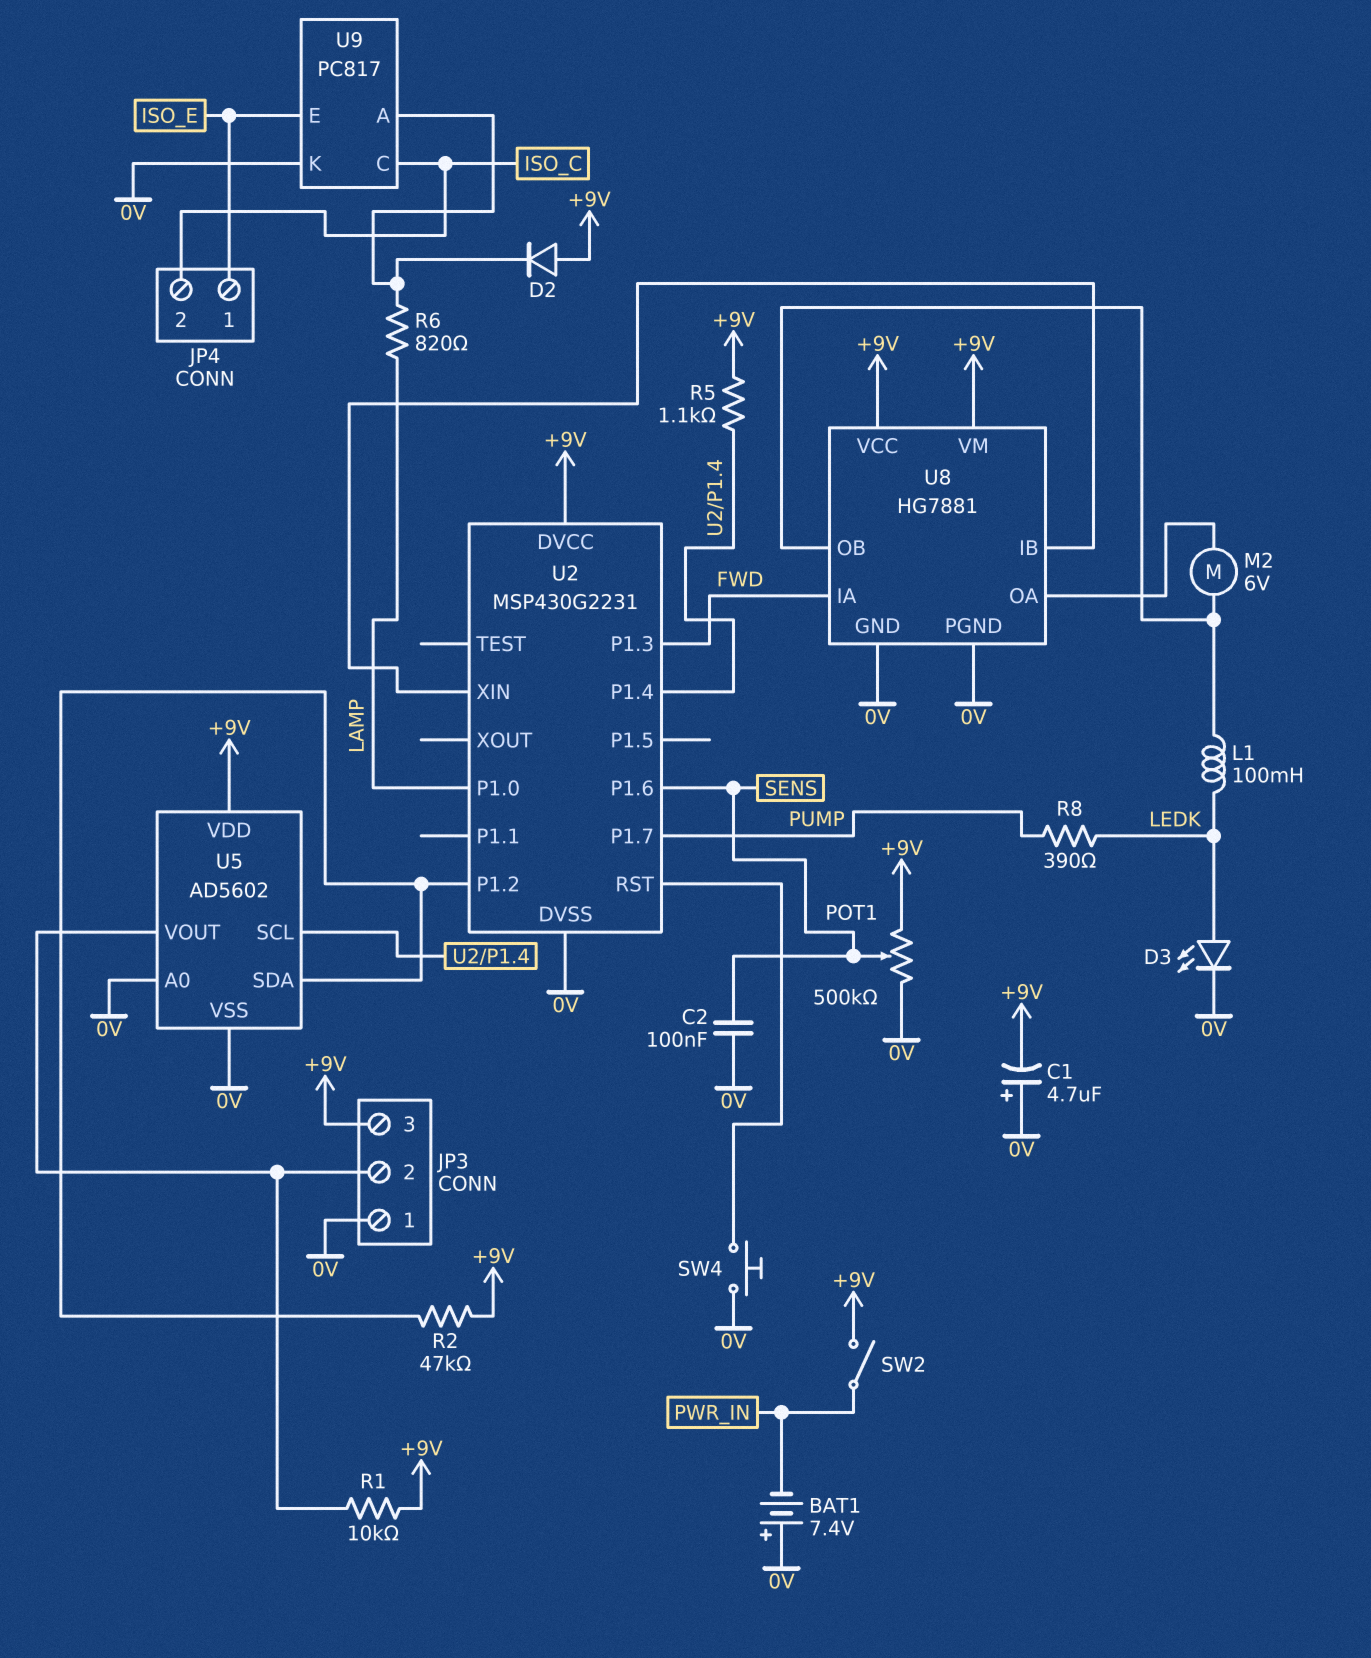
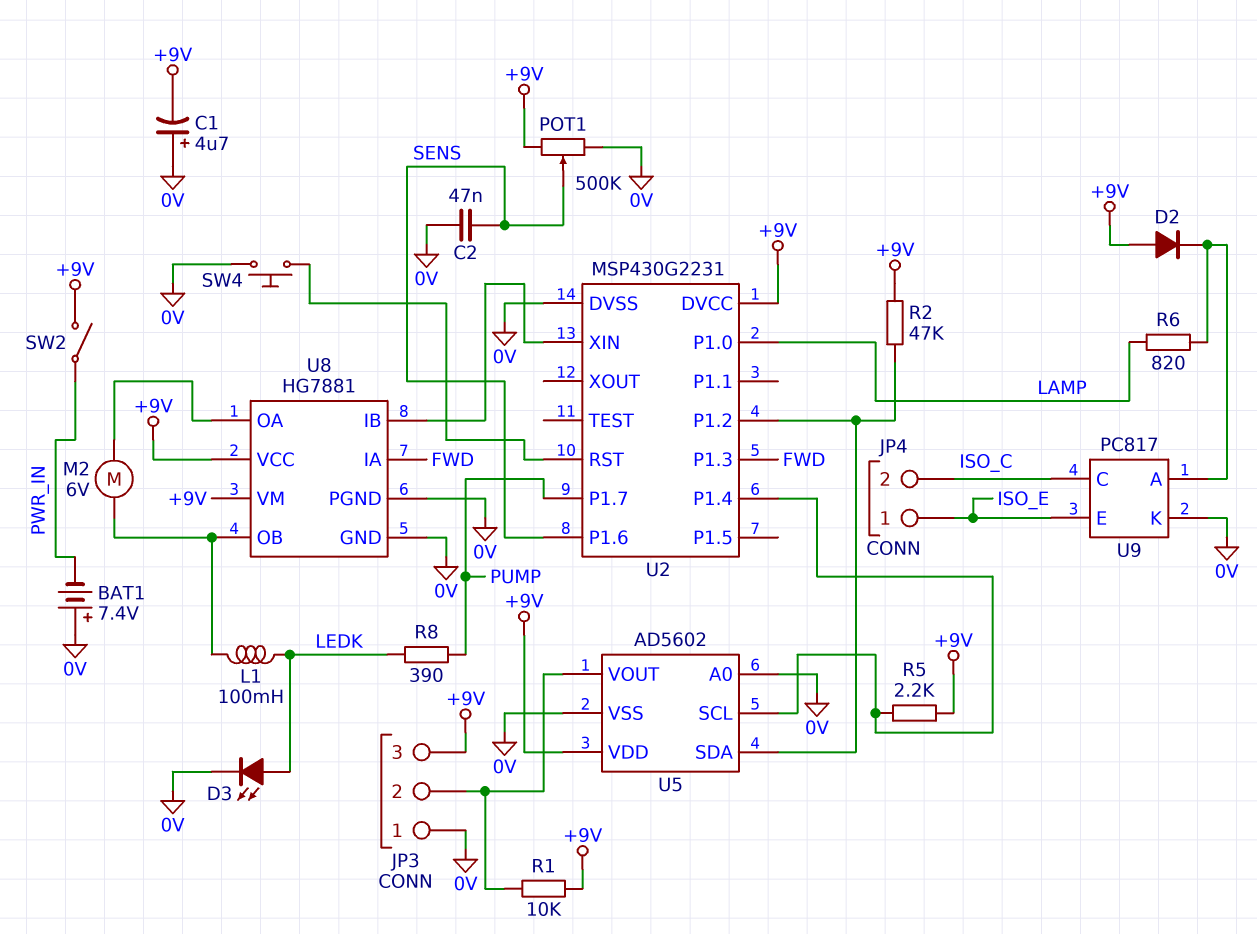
C2: 100nF (0V, SENS) -> 47nF (0V, SENS)
R5: 1.1k (+9V, U2/P1.4) -> 2.2k (+9V, U2/P1.4)

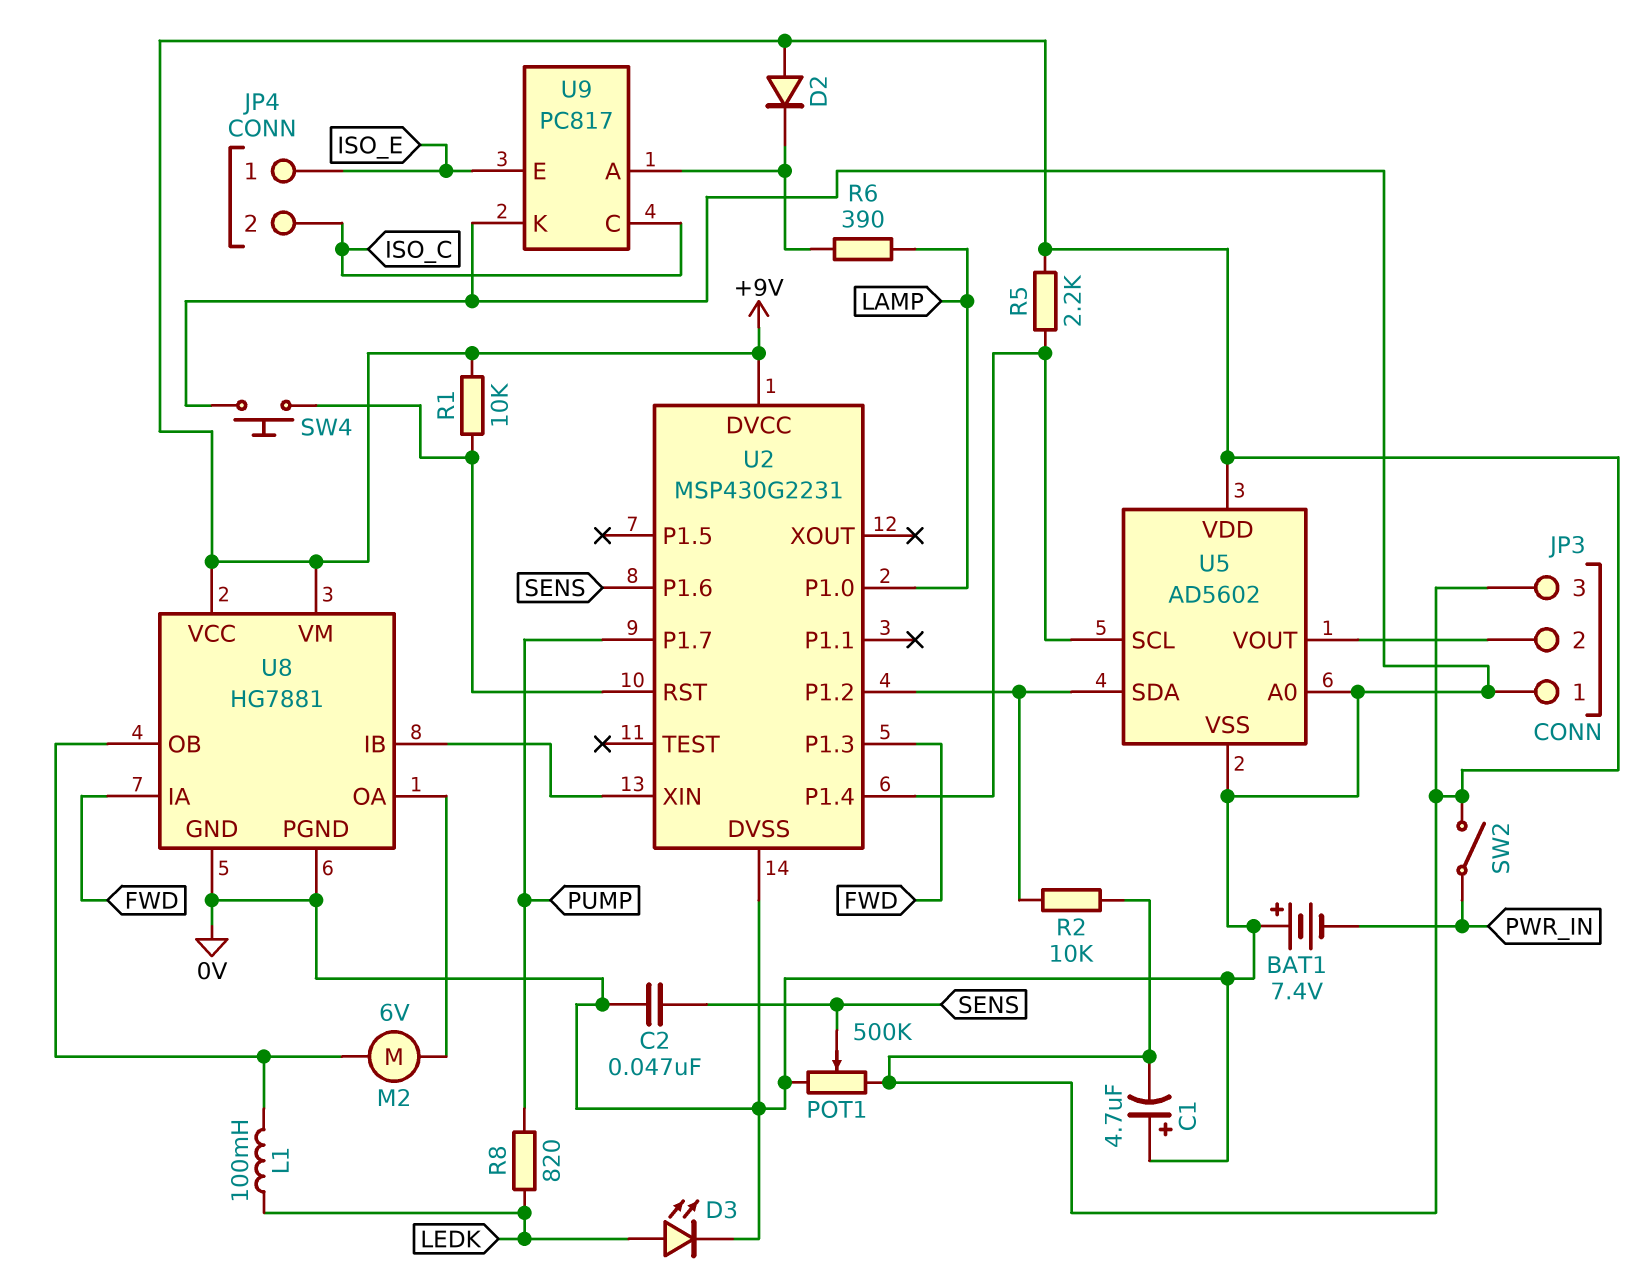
R1: 10k (+9V, JP3/2) -> 10k (+9V, U2/RST)
R2: 47k (+9V, U2/P1.2) -> 10k (+9V, U2/P1.2)
R6: 820 (LAMP, U9/A) -> 390 (LAMP, U9/A)
R8: 390 (LEDK, PUMP) -> 820 (LEDK, PUMP)

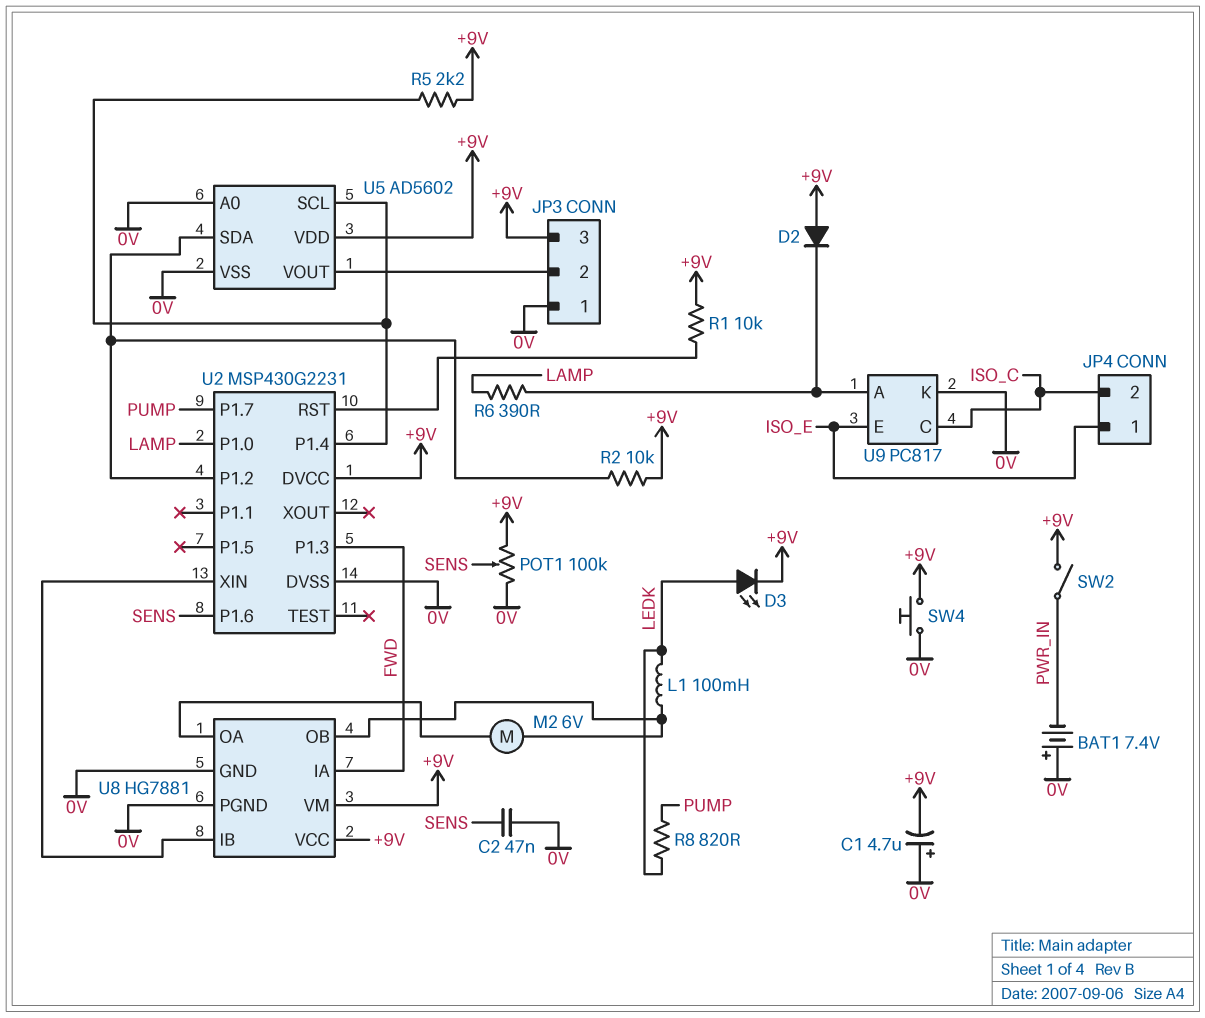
D3: LED (A LEDK, K 0V) -> LED (A LEDK, K +9V)
POT1: 500k (+9V, 0V, wiper SENS) -> 100k (+9V, 0V, wiper SENS)
SW4: button (0V, U2/RST) -> button (+9V, 0V)

